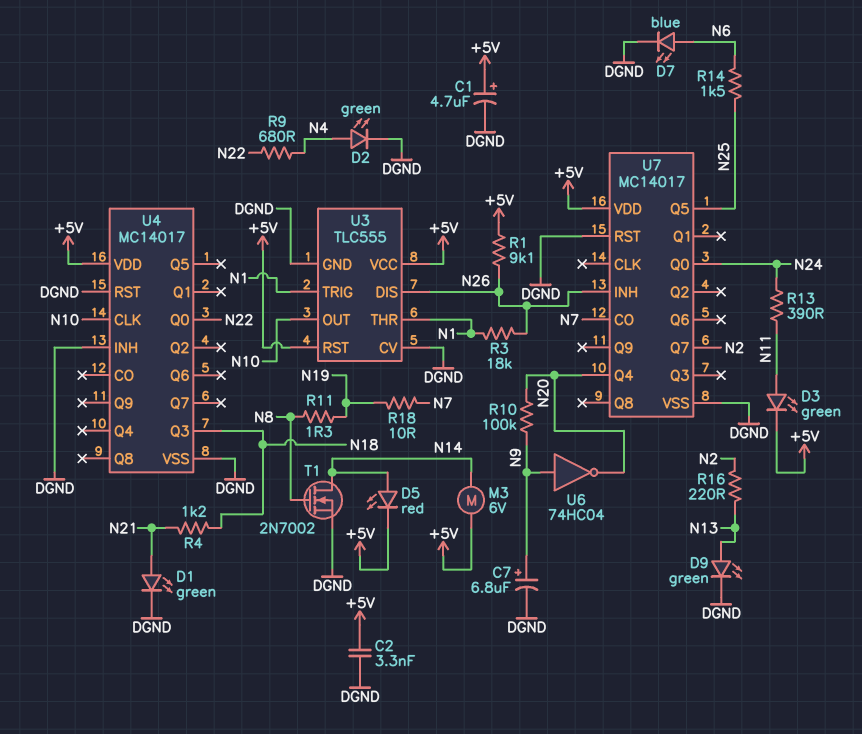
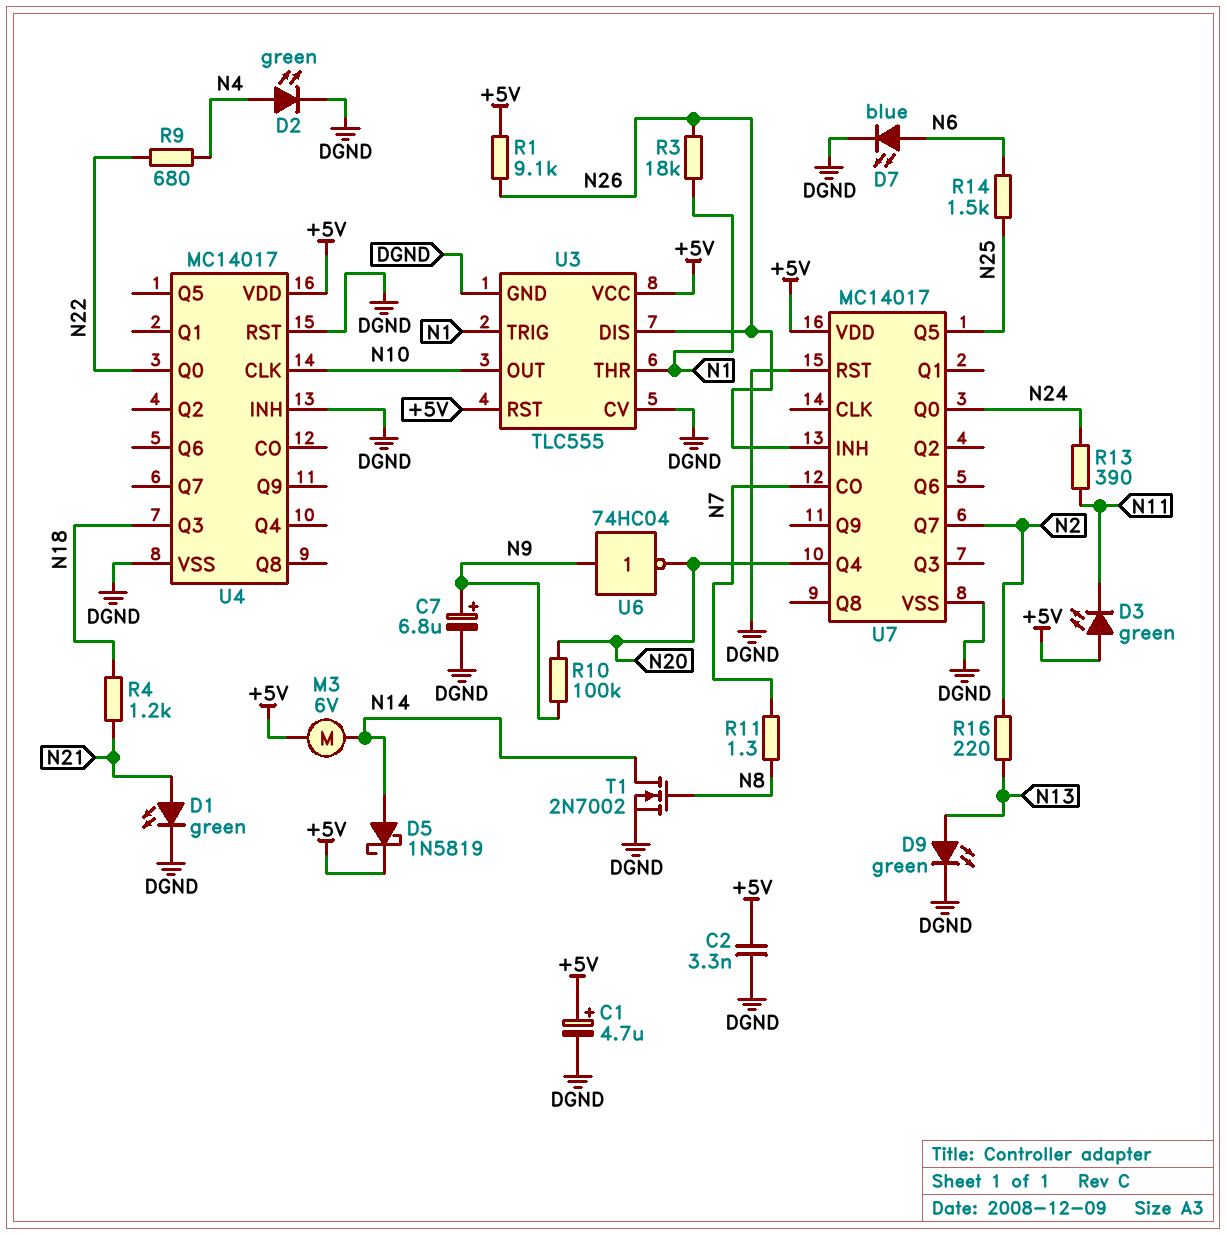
D3: LED green (A N11, K +5V) -> LED green (A +5V, K N11)
D5: LED red (A N14, K +5V) -> schottky 1N5819 (A N14, K +5V)
R11: 1.3 (N8, N19) -> 1.3 (N7, N8)
R18: 10 (N7, N19) -> none

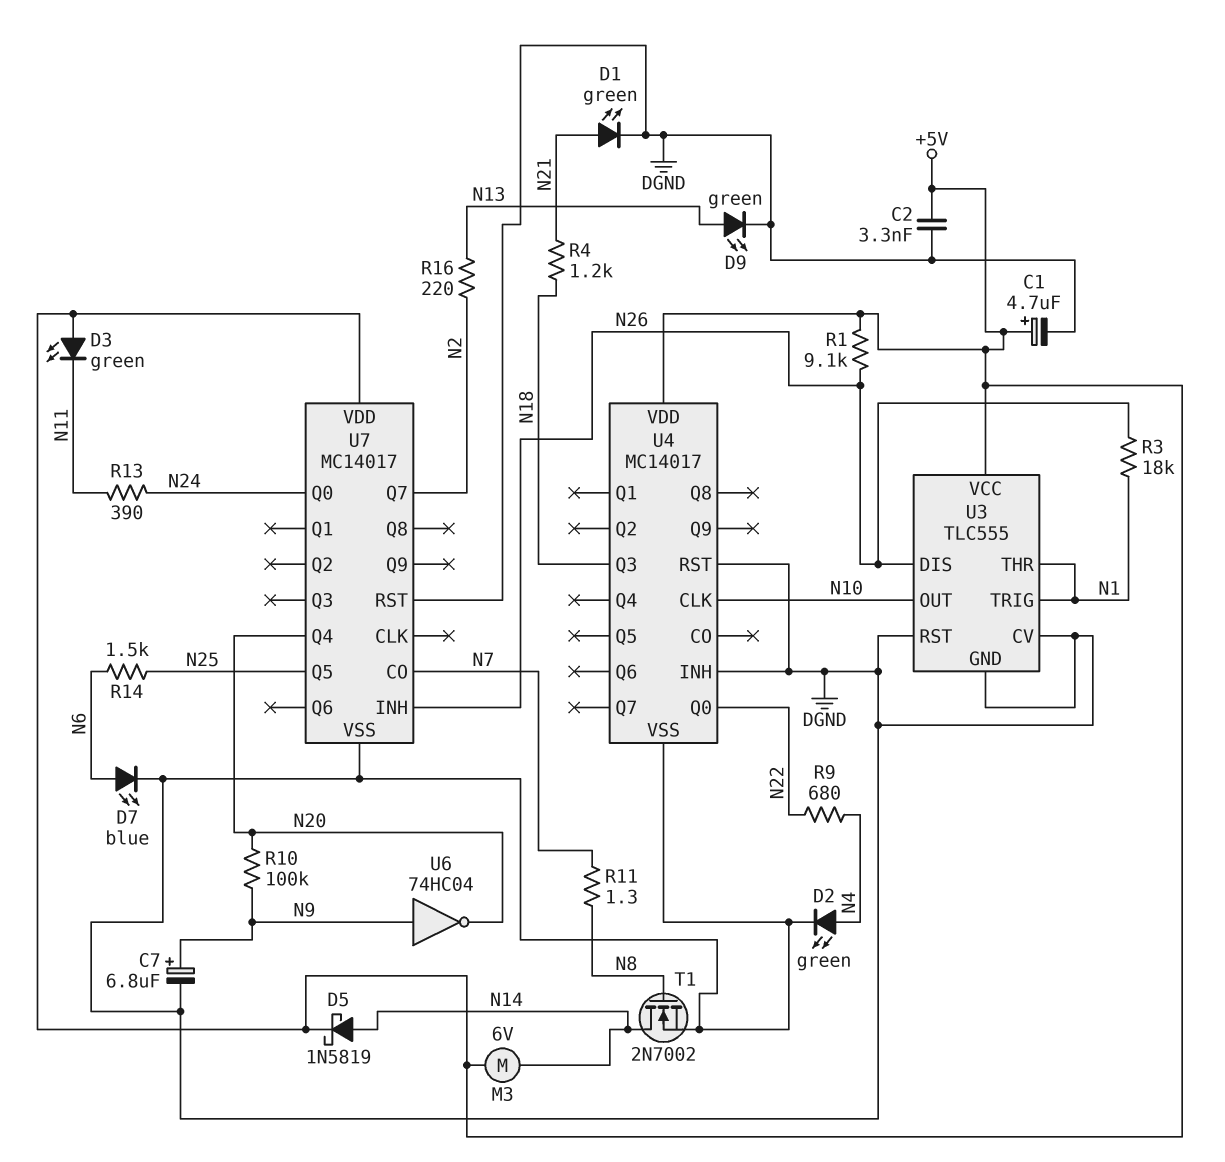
U3 pin RST: +5V -> DGND

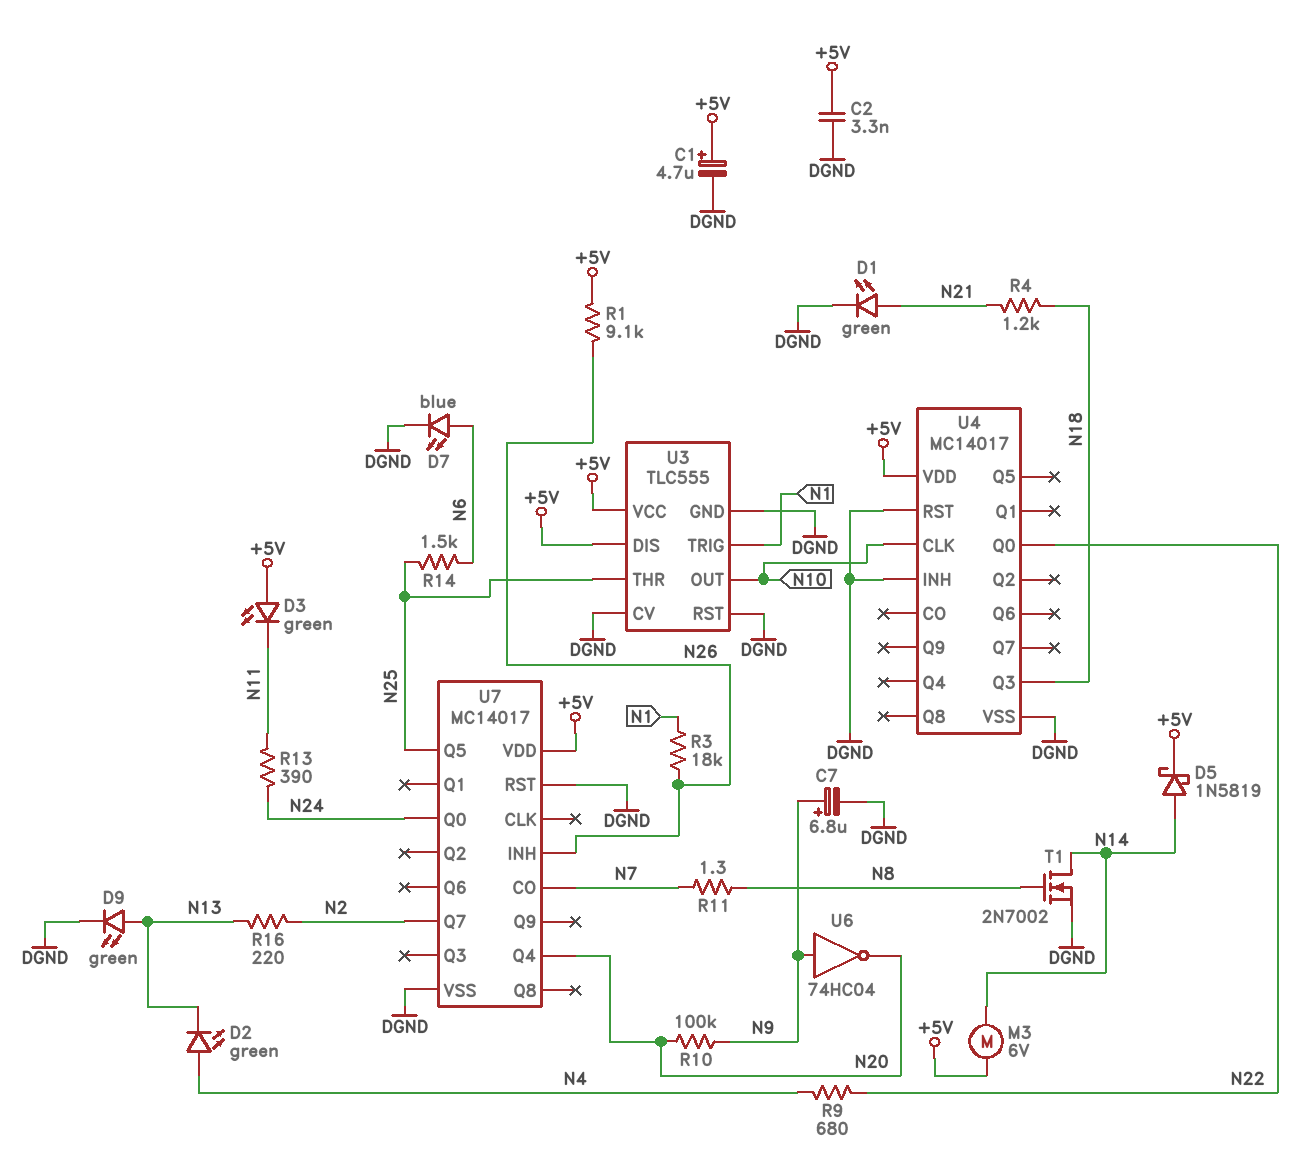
D2: LED green (A N4, K DGND) -> LED green (A N4, K N13)
U3 pin DIS: N26 -> +5V
U3 pin THR: N1 -> N25

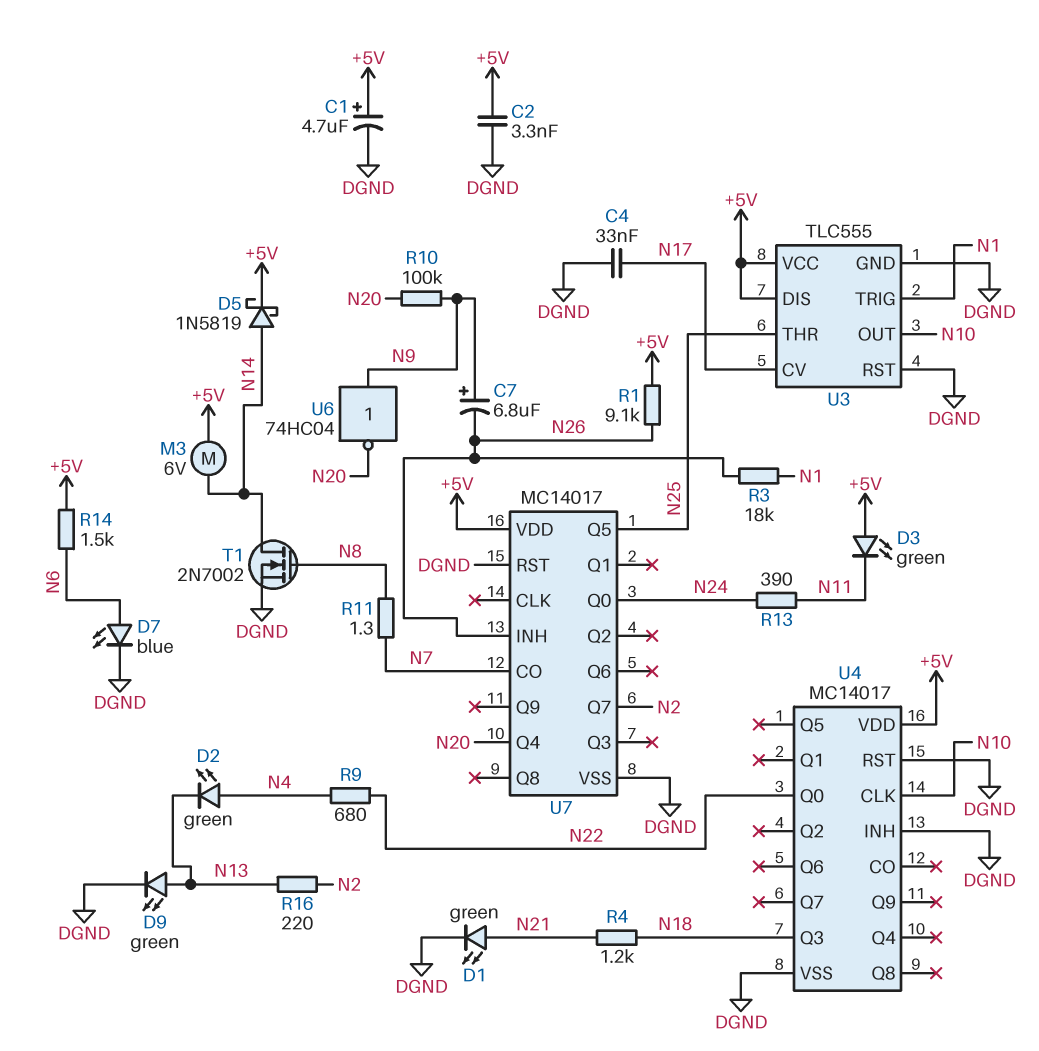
C4: none -> 33nF (DGND, N17)
C7: 6.8uF (plus N9, minus DGND) -> 6.8uF (plus N9, minus N26)
R14: 1.5k (N6, N25) -> 1.5k (+5V, N6)
U3 pin CV: DGND -> N17

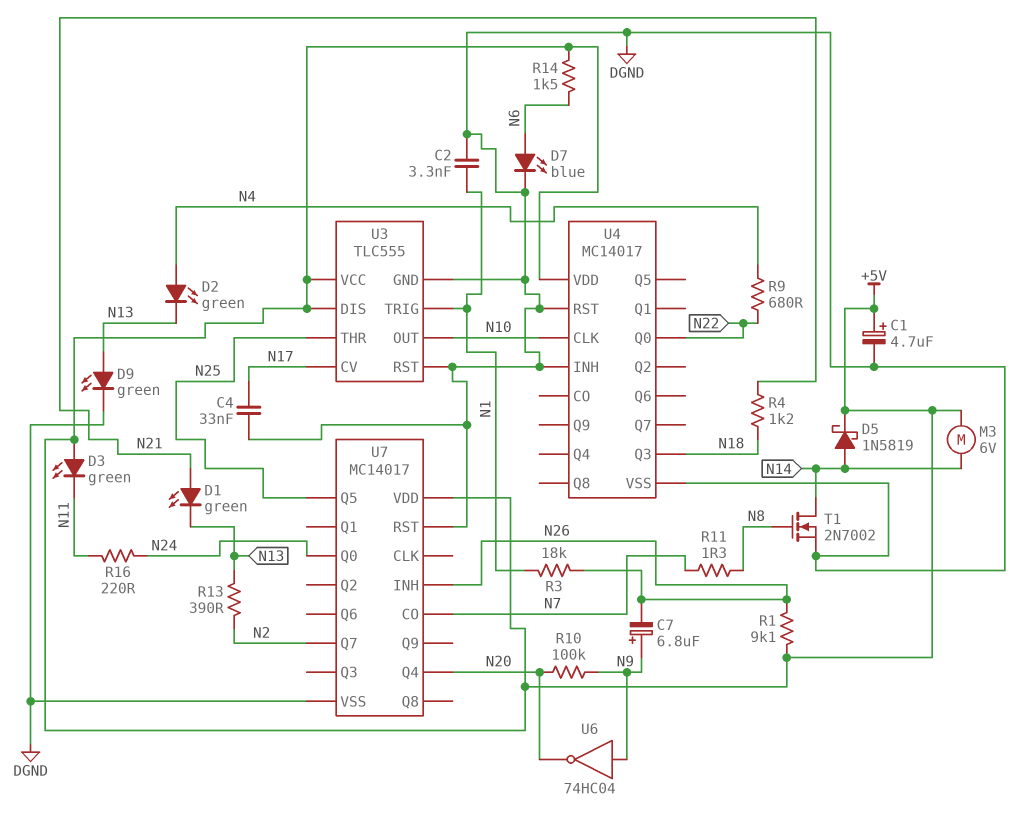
C2: 3.3nF (+5V, DGND) -> 3.3nF (DGND, N1)
D1: LED green (A N21, K DGND) -> LED green (A N21, K N13)
R13: 390 (N11, N24) -> 390 (N2, N13)
R16: 220 (N2, N13) -> 220 (N11, N24)

